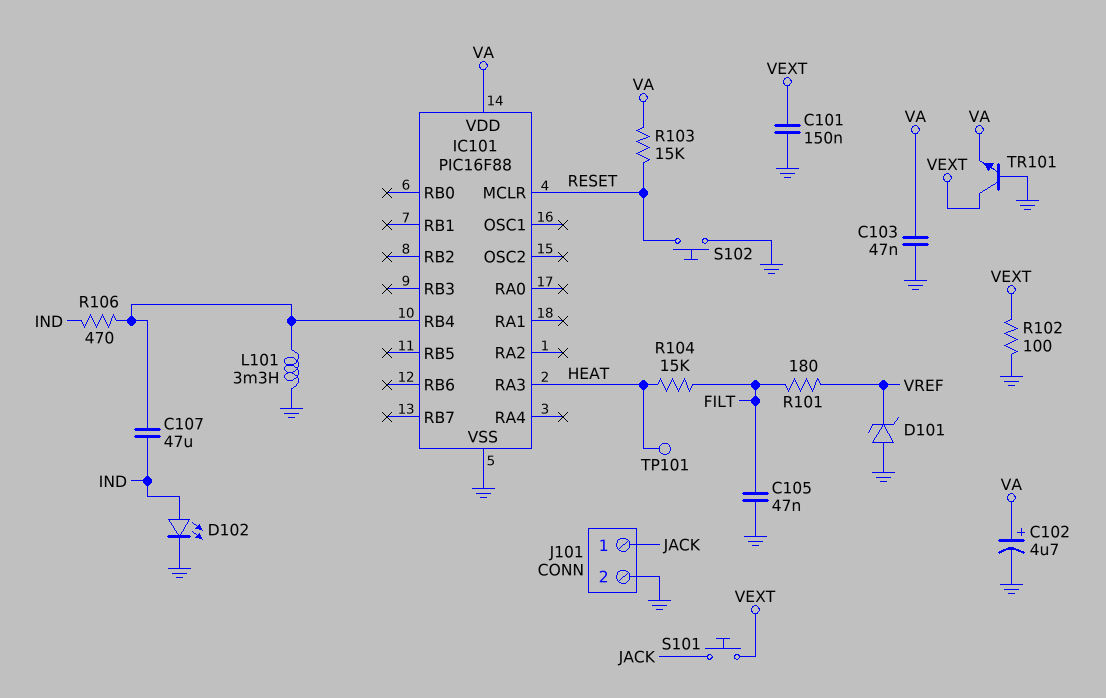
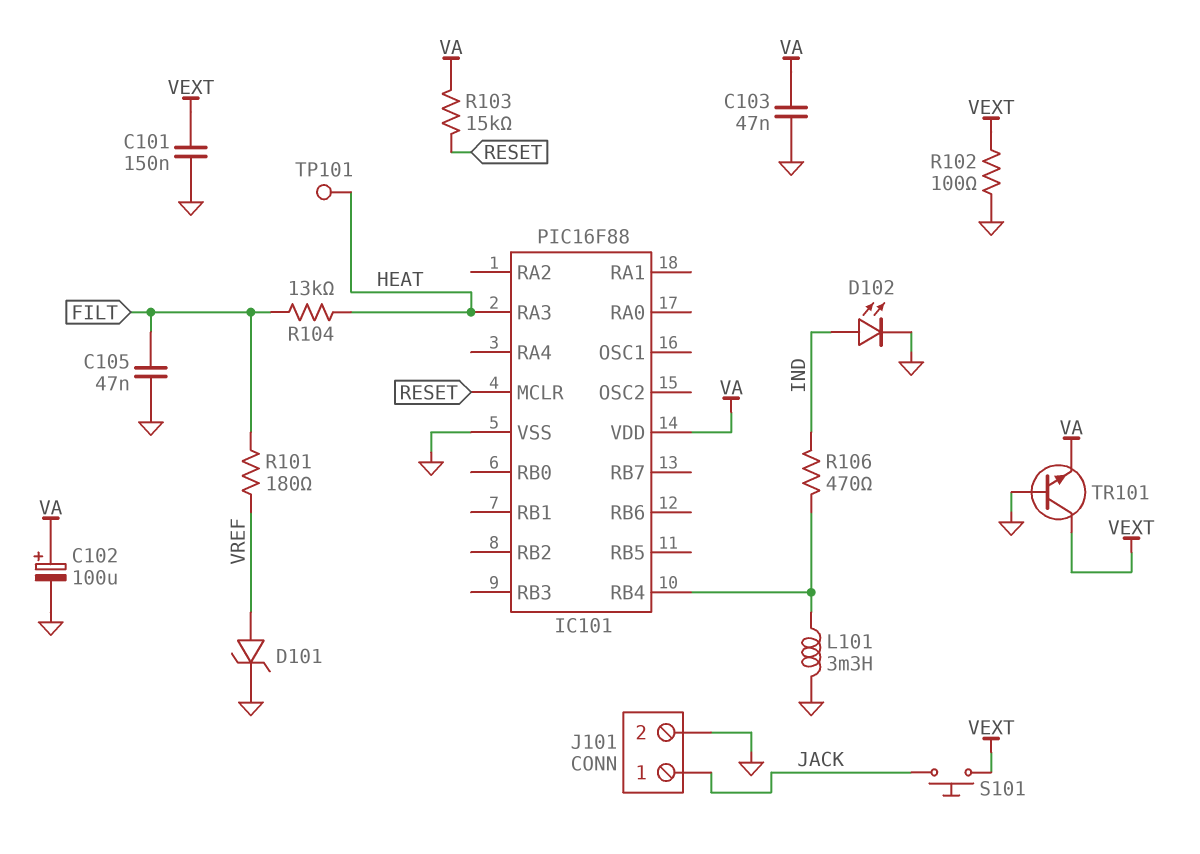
C102: 4.7uF (plus VA, minus GND) -> 100uF (plus VA, minus GND)
C107: 47uF (IC101/RB4, IND) -> none
D101: zener (A GND, K VREF) -> zener (A VREF, K GND)
R104: 15k (FILT, HEAT) -> 13k (FILT, HEAT)
S102: button (GND, RESET) -> none

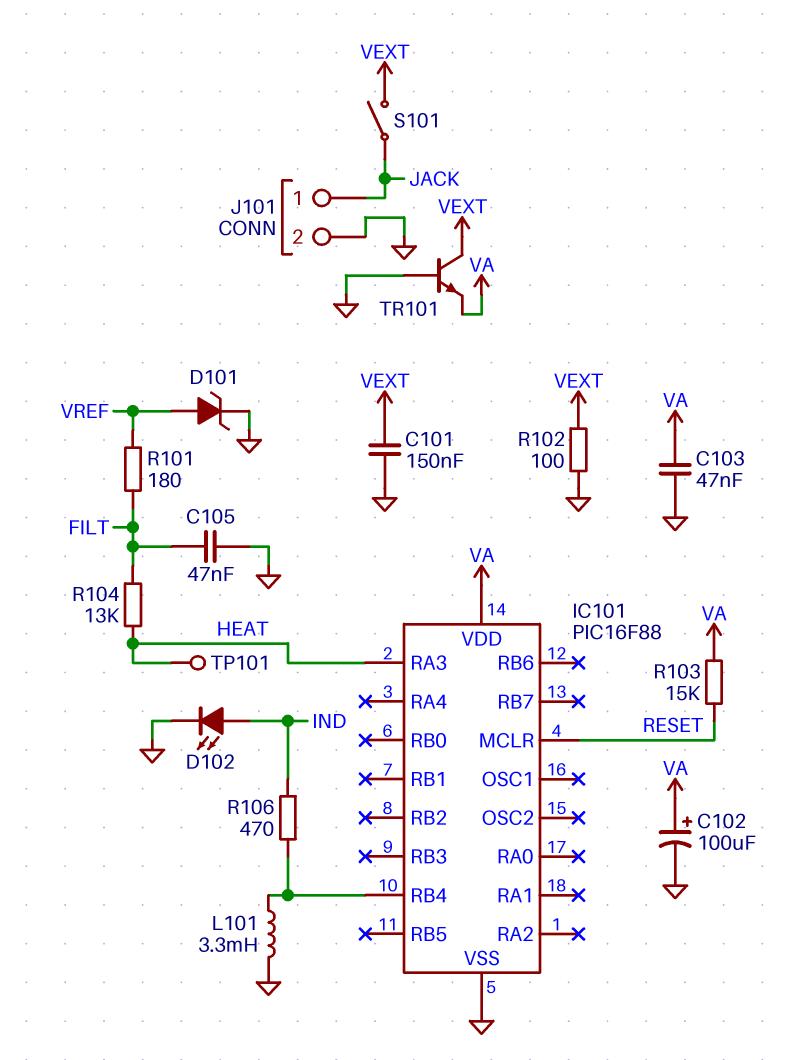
S101: button (JACK, VEXT) -> switch (JACK, VEXT)

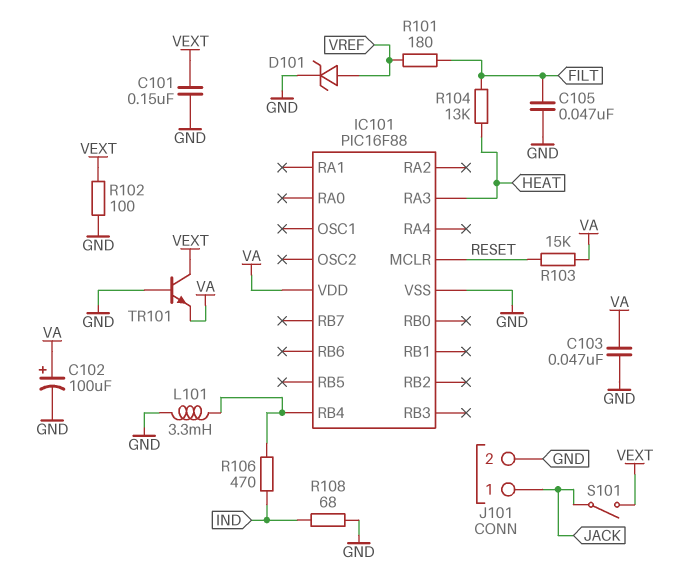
D102: LED (A IND, K GND) -> none
R108: none -> 68 (GND, IND)
TP101: test point (HEAT) -> none

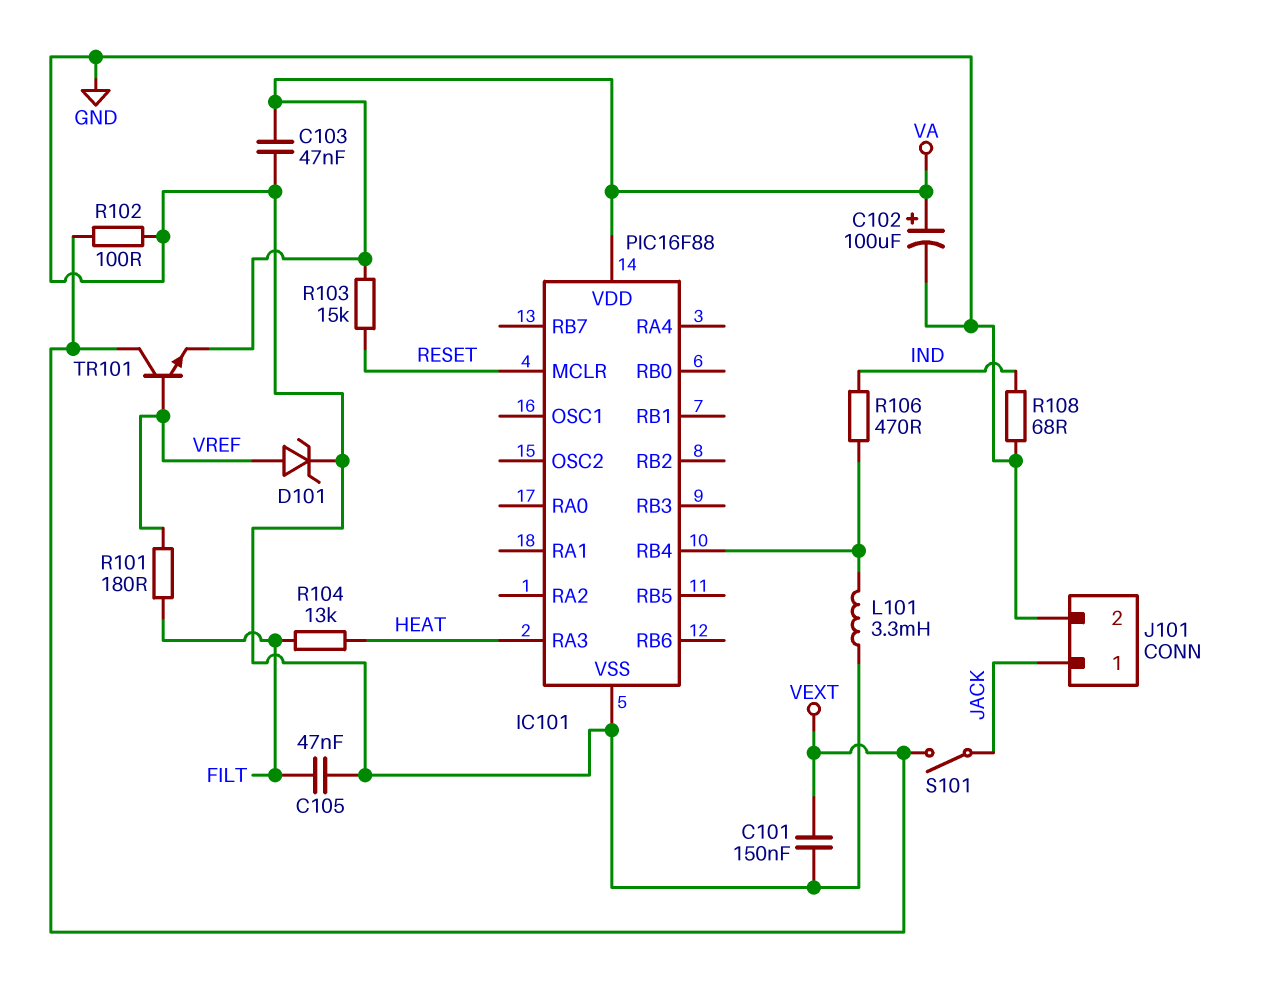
TR101: NPN (B GND, C VEXT, E VA) -> NPN (B VREF, C VEXT, E VA)

